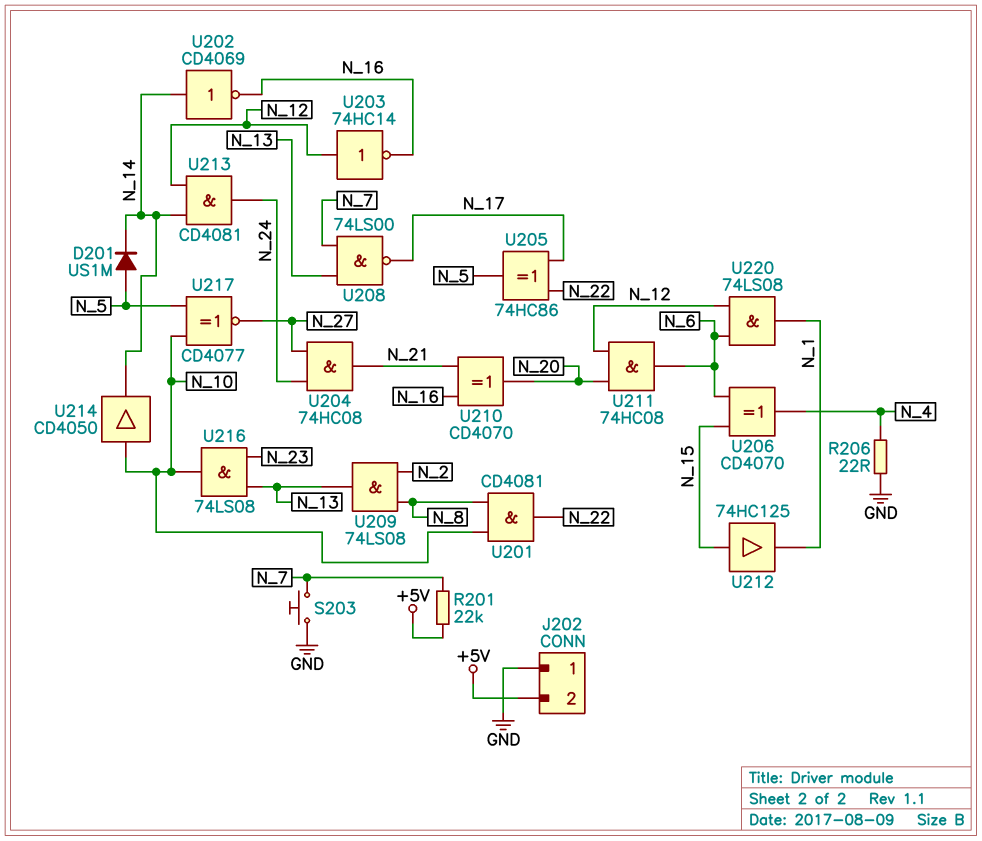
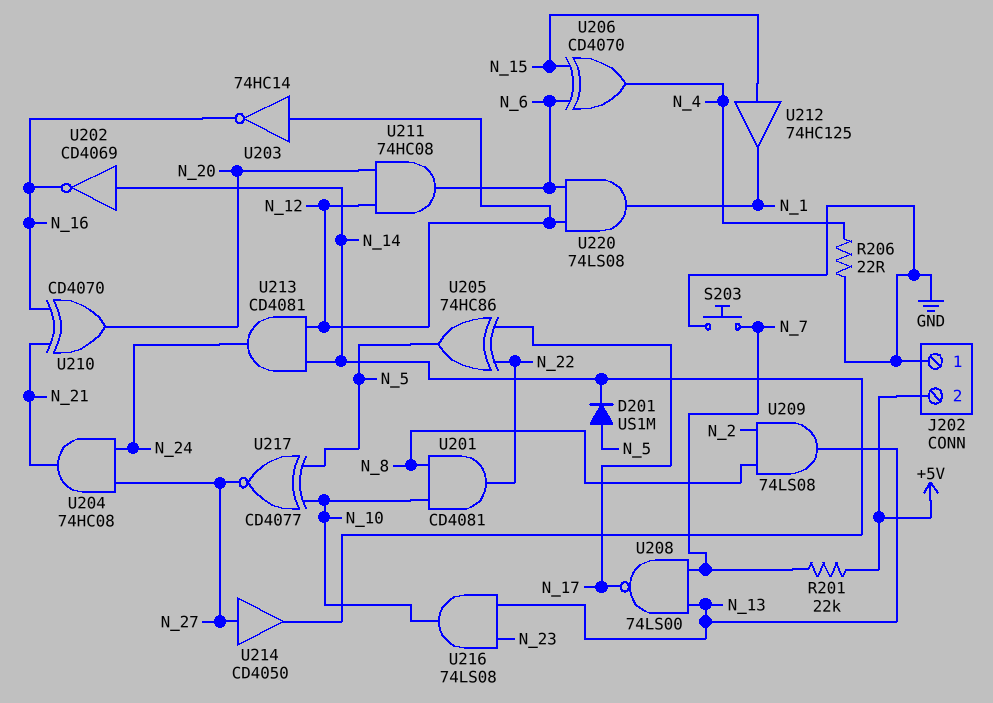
U214: buffer CD4050 (in N_10, out N_14) -> buffer CD4050 (in N_27, out N_14)

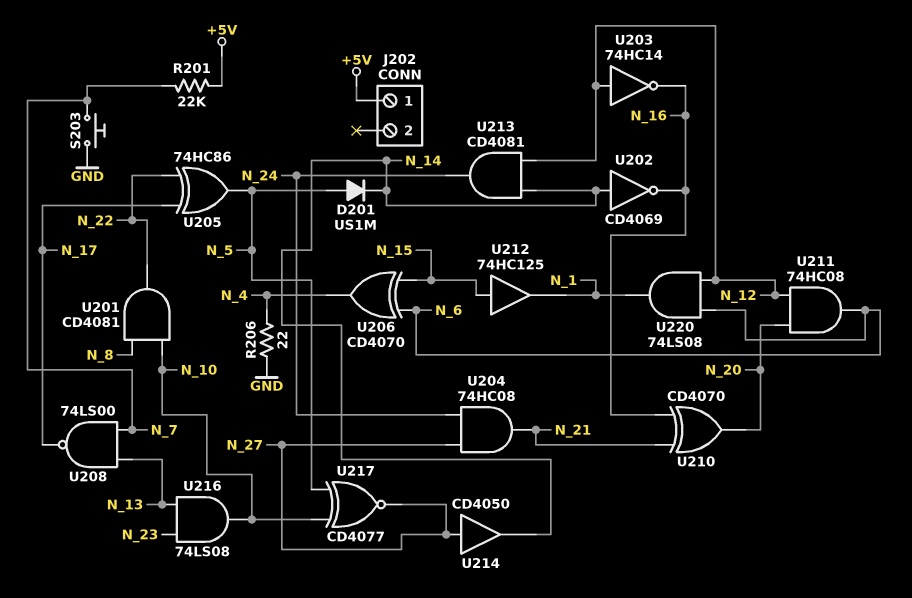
J202 pin 1: GND -> +5V
J202 pin 2: +5V -> none
U209: AND 74LS08 (in N_2, in N_8, out N_13) -> none

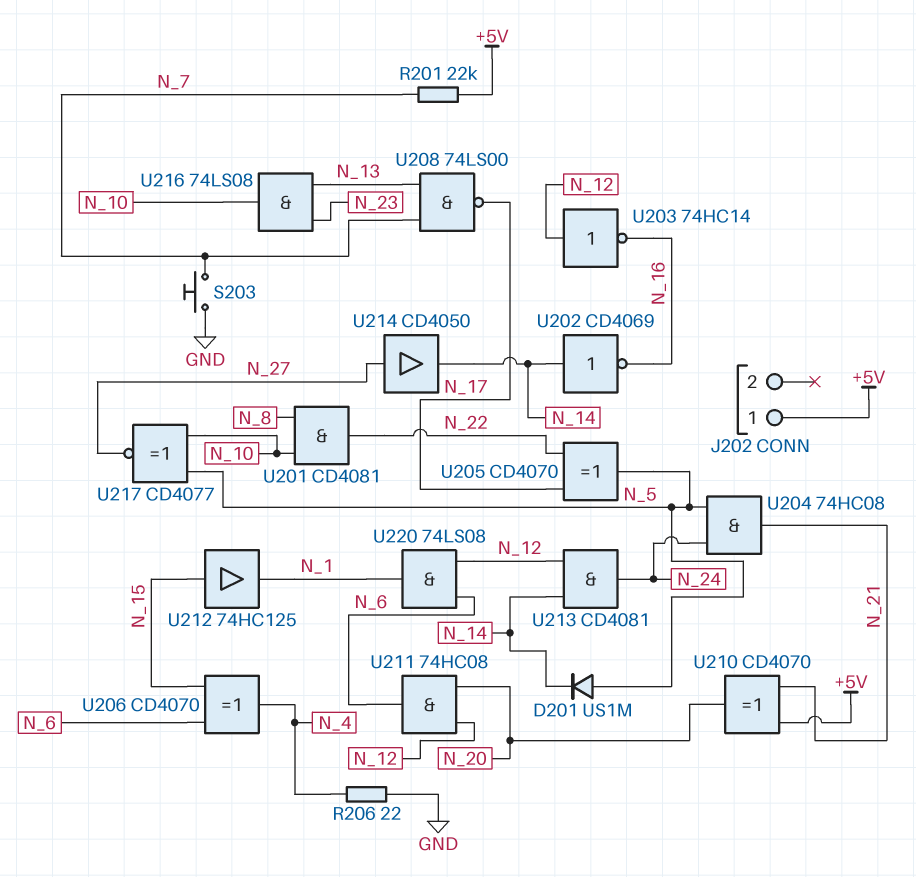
U204: AND 74HC08 (in N_24, in N_27, out N_21) -> AND 74HC08 (in N_5, in N_24, out N_21)
U205: XOR 74HC86 (in N_17, in N_22, out N_5) -> XOR CD4070 (in N_17, in N_22, out N_5)
U210: XOR CD4070 (in N_16, in N_21, out N_20) -> XOR CD4070 (in +5V, in N_21, out N_20)

